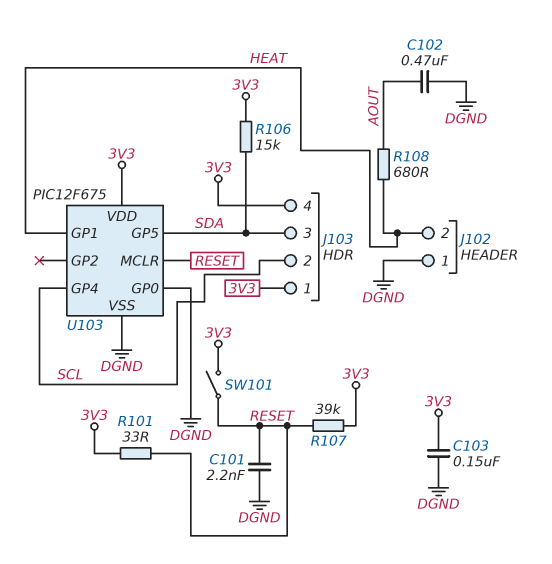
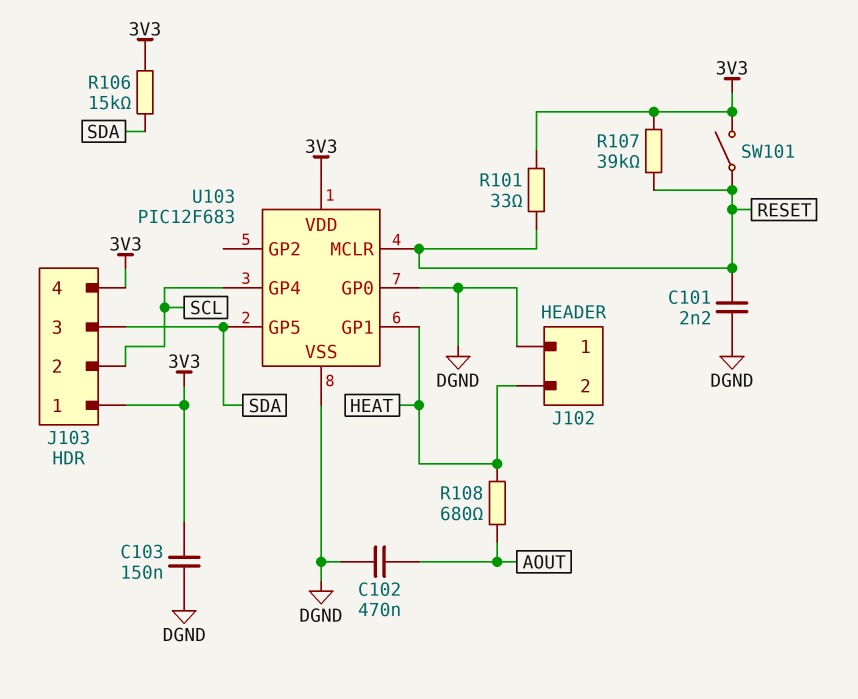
U103: PIC12F675 -> PIC12F683

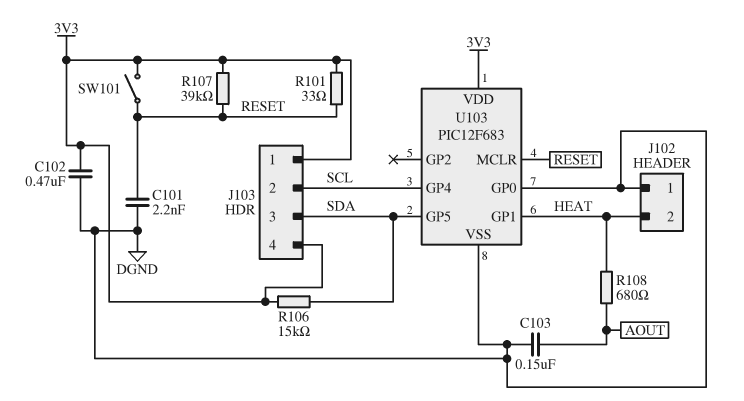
C102: 470nF (AOUT, DGND) -> 470nF (3V3, DGND)
C103: 150nF (3V3, DGND) -> 150nF (AOUT, DGND)

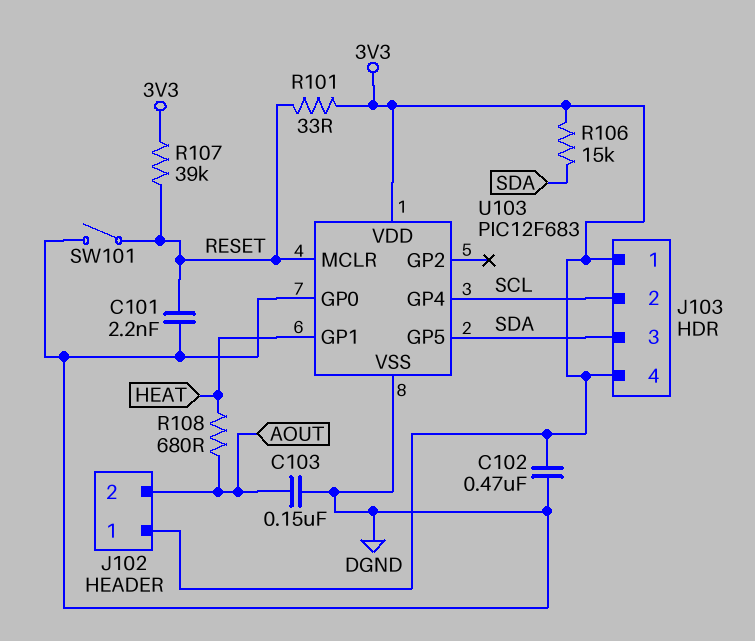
J102 pin 1: DGND -> 3V3
J102 pin 2: HEAT -> AOUT
SW101: switch (3V3, RESET) -> switch (DGND, RESET)

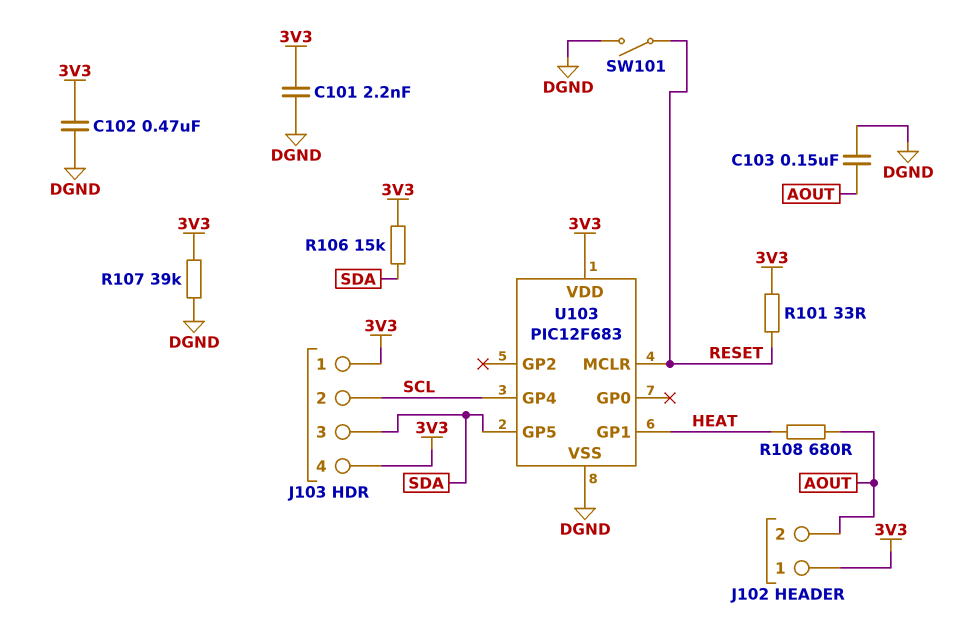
C101: 2.2nF (DGND, RESET) -> 2.2nF (3V3, DGND)
R107: 39k (3V3, RESET) -> 39k (3V3, DGND)
U103 pin GP0: DGND -> none

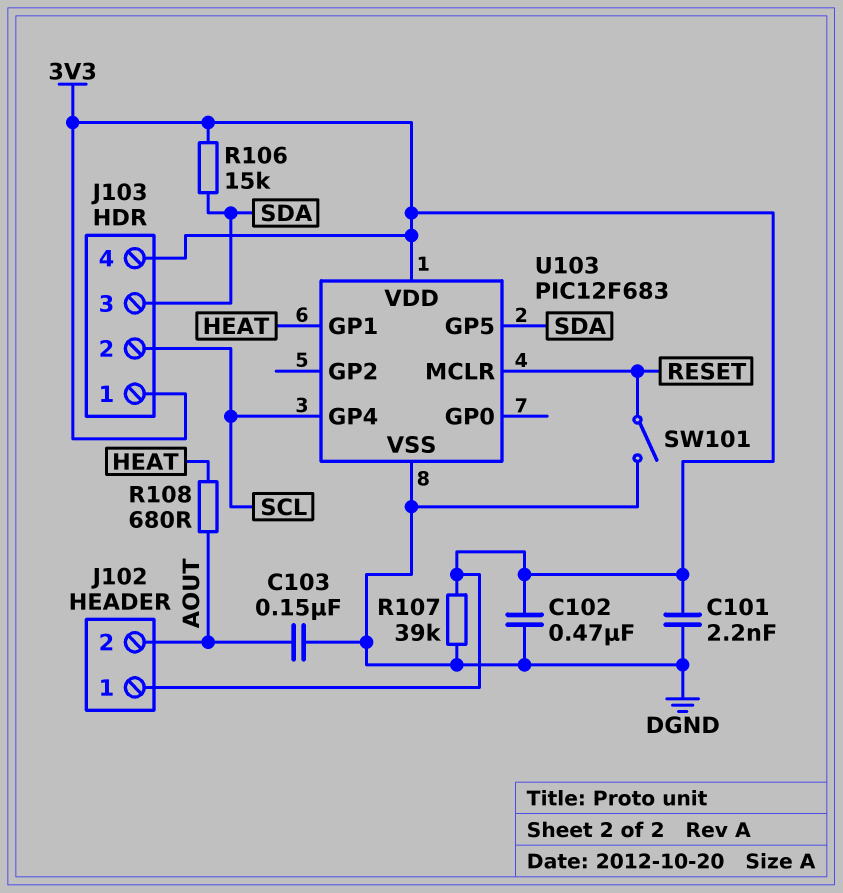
R101: 33 (3V3, RESET) -> none

